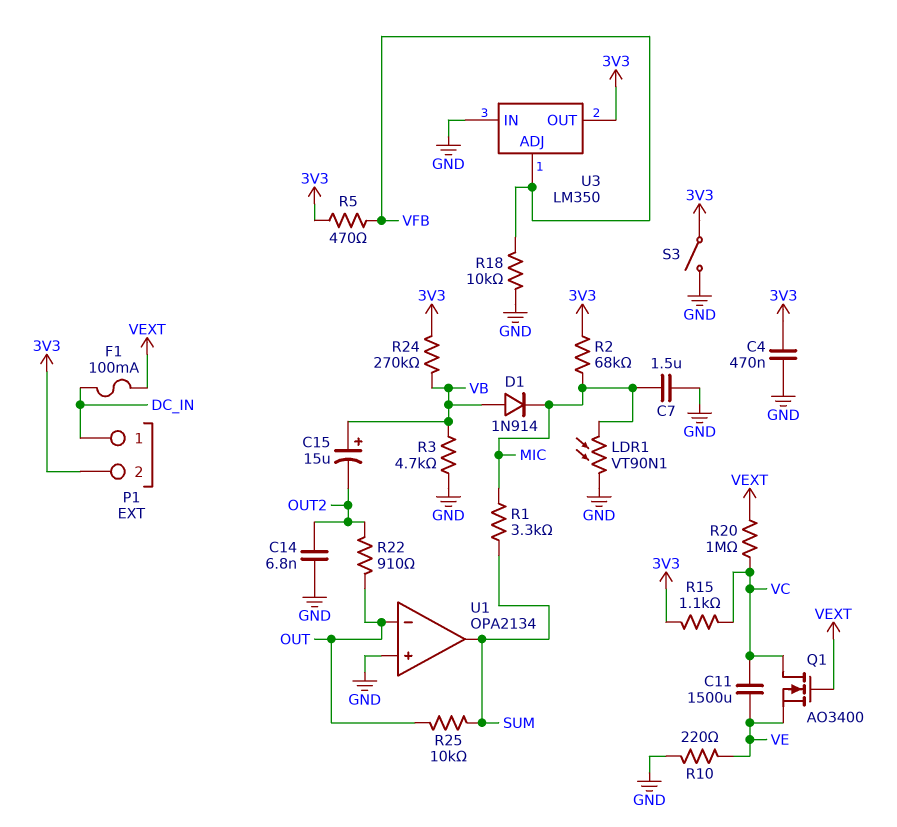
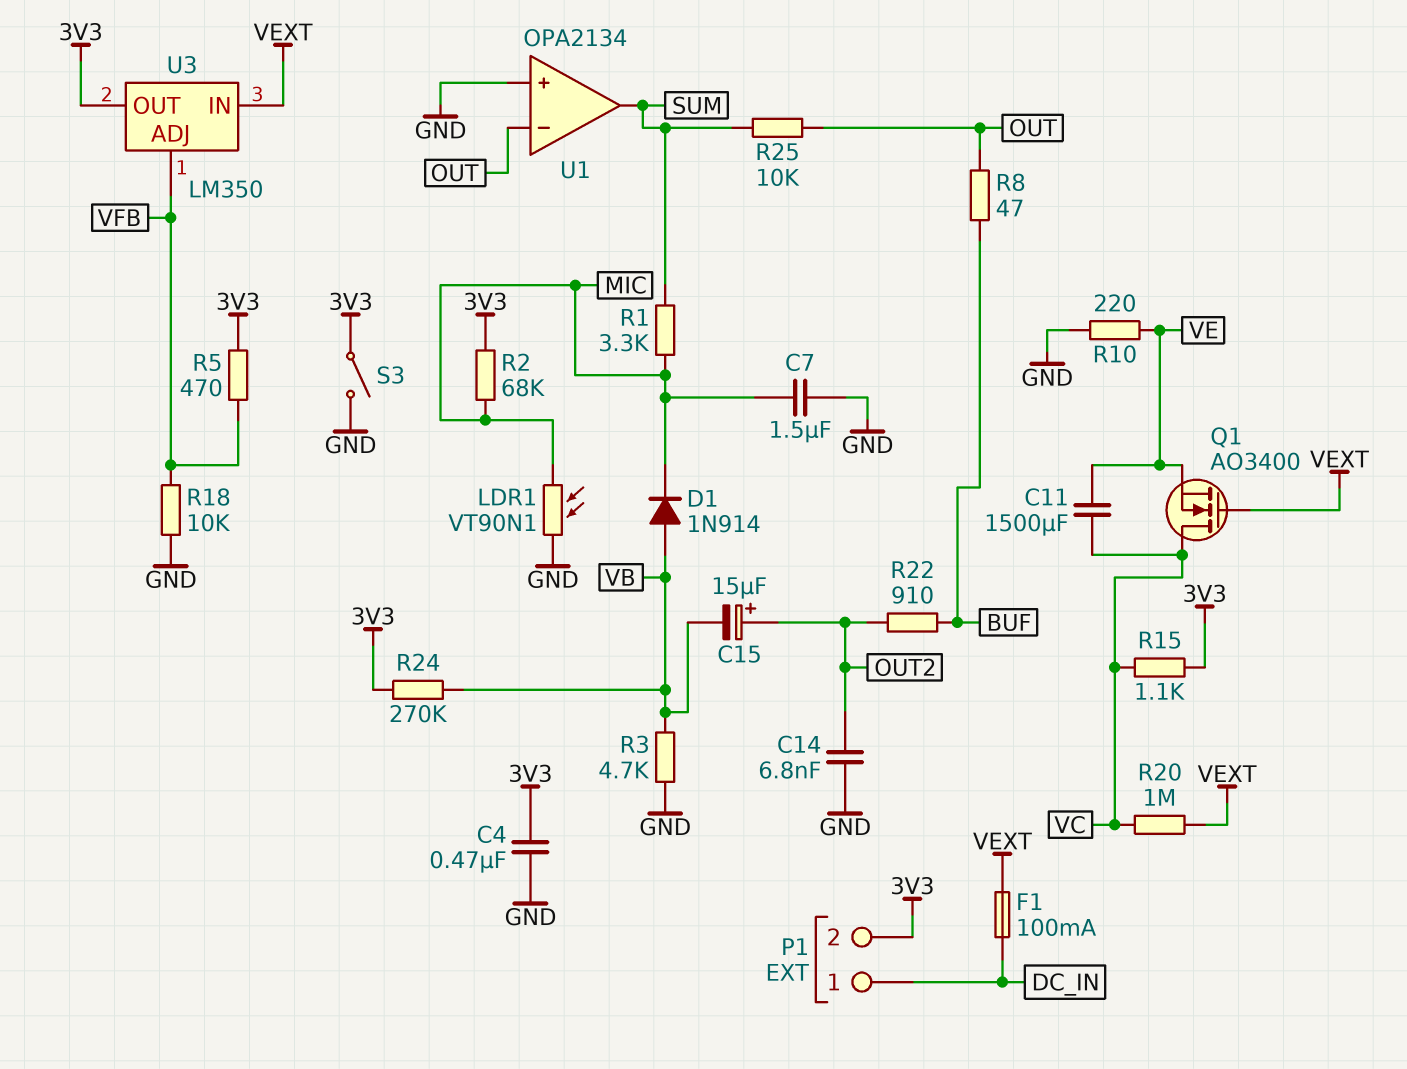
C15: 15uF (plus VB, minus OUT2) -> 15uF (plus OUT2, minus VB)
R8: none -> 47 (BUF, OUT)
R22: 910 (OUT, OUT2) -> 910 (BUF, OUT2)
U3 pin IN: GND -> VEXT

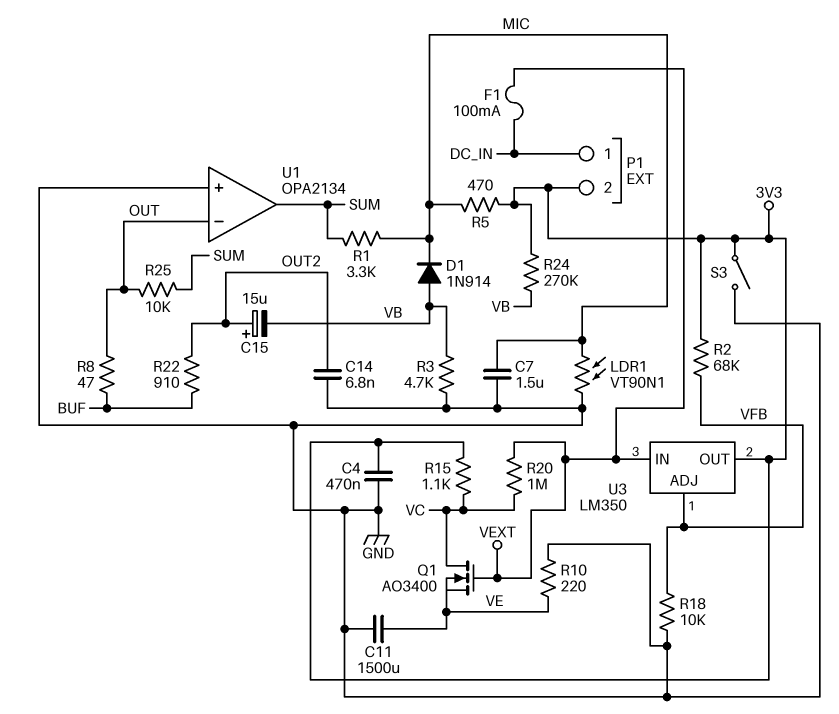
C11: 1500uF (VC, VE) -> 1500uF (GND, VE)
R2: 68k (3V3, MIC) -> 68k (3V3, VFB)
R5: 470 (3V3, VFB) -> 470 (3V3, MIC)

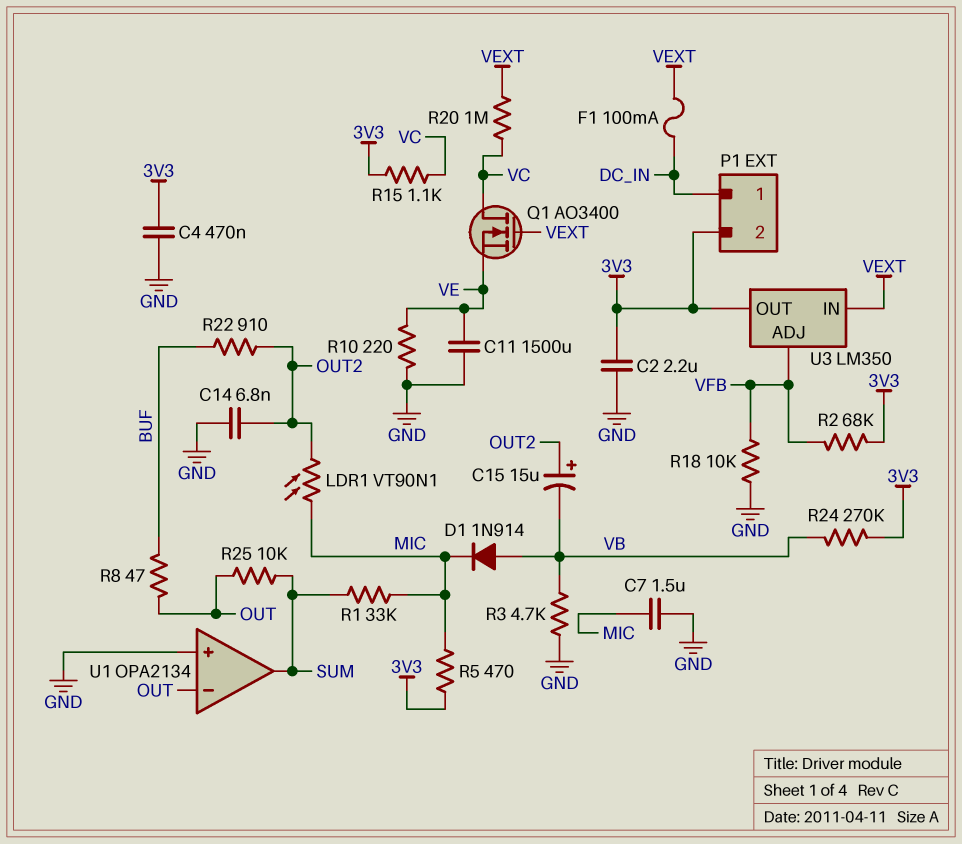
C2: none -> 2.2uF (3V3, GND)
LDR1: VT90N1 (GND, MIC) -> VT90N1 (MIC, OUT2)
R1: 3.3k (MIC, SUM) -> 33k (MIC, SUM)
S3: switch (3V3, GND) -> none

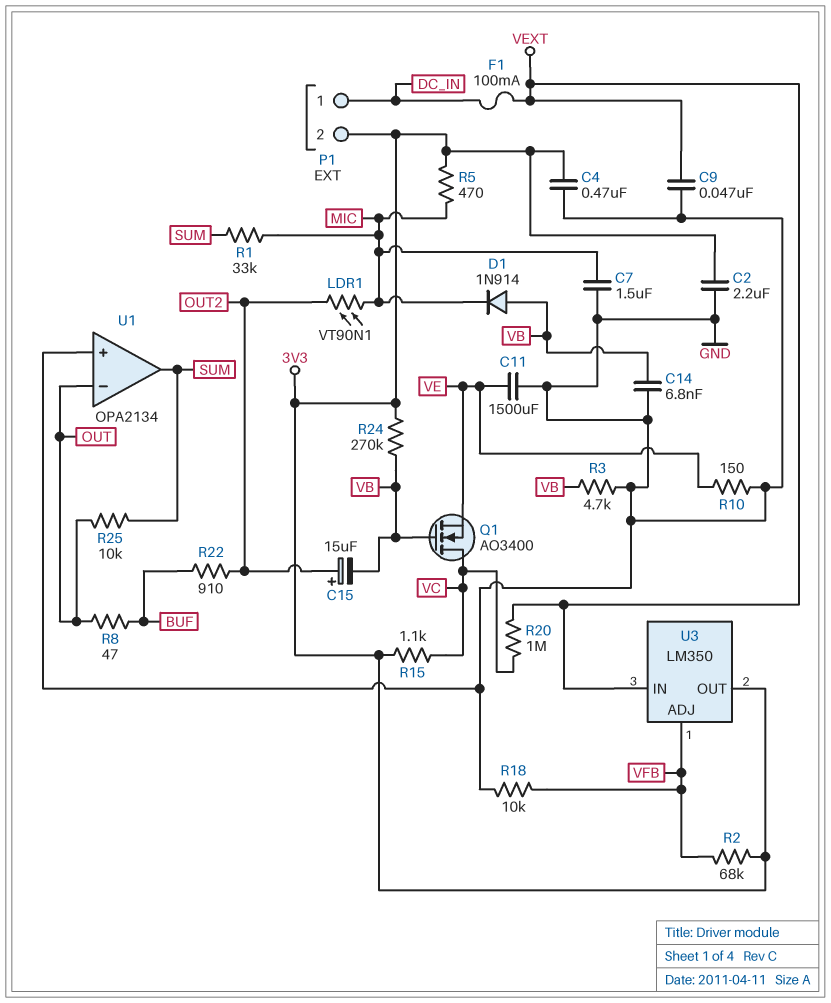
C9: none -> 47nF (GND, VEXT)
C14: 6.8nF (GND, OUT2) -> 6.8nF (GND, VB)
Q1: NMOS AO3400 (G VEXT, D VC, S VE) -> NMOS AO3400 (G VB, D VC, S VE)
R10: 220 (GND, VE) -> 150 (GND, VE)

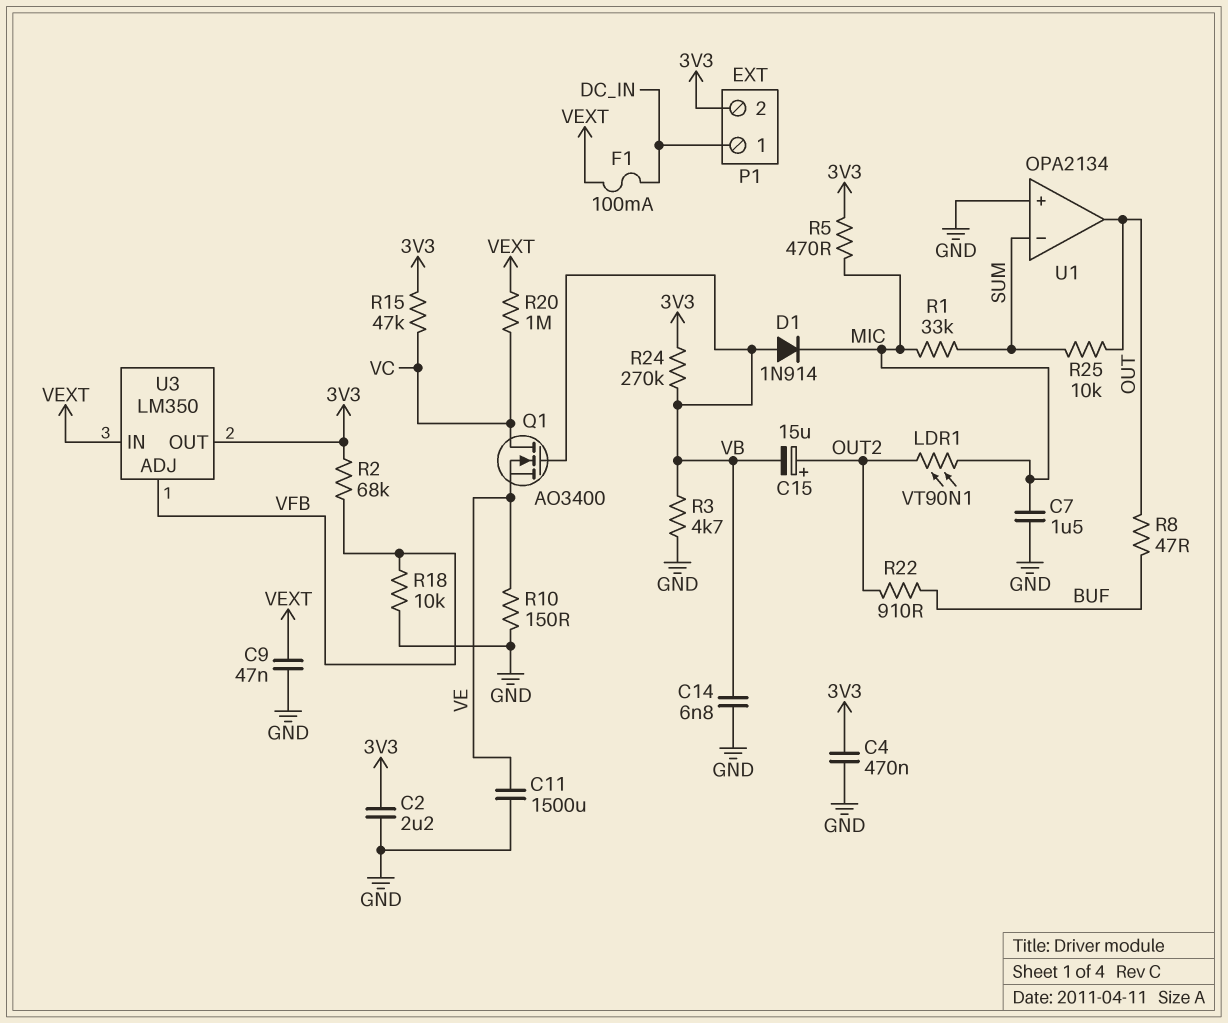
R15: 1.1k (3V3, VC) -> 47k (3V3, VC)
U1 pin in-: OUT -> SUM
U1 pin out: SUM -> OUT

